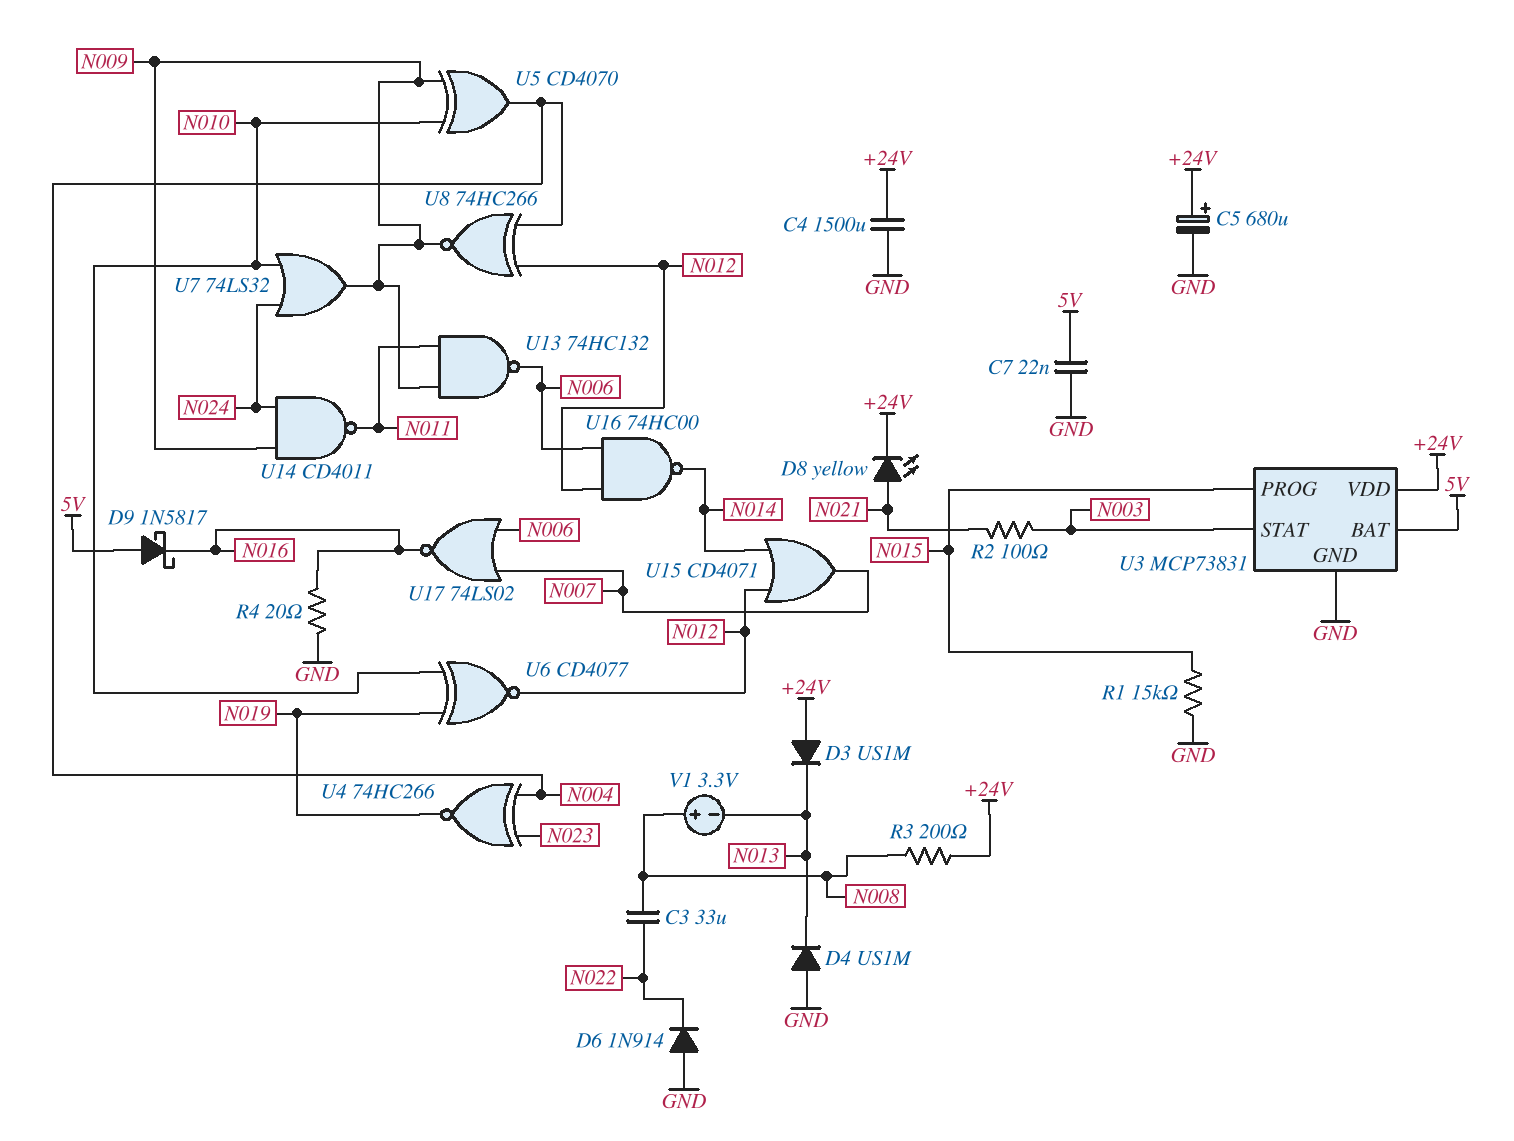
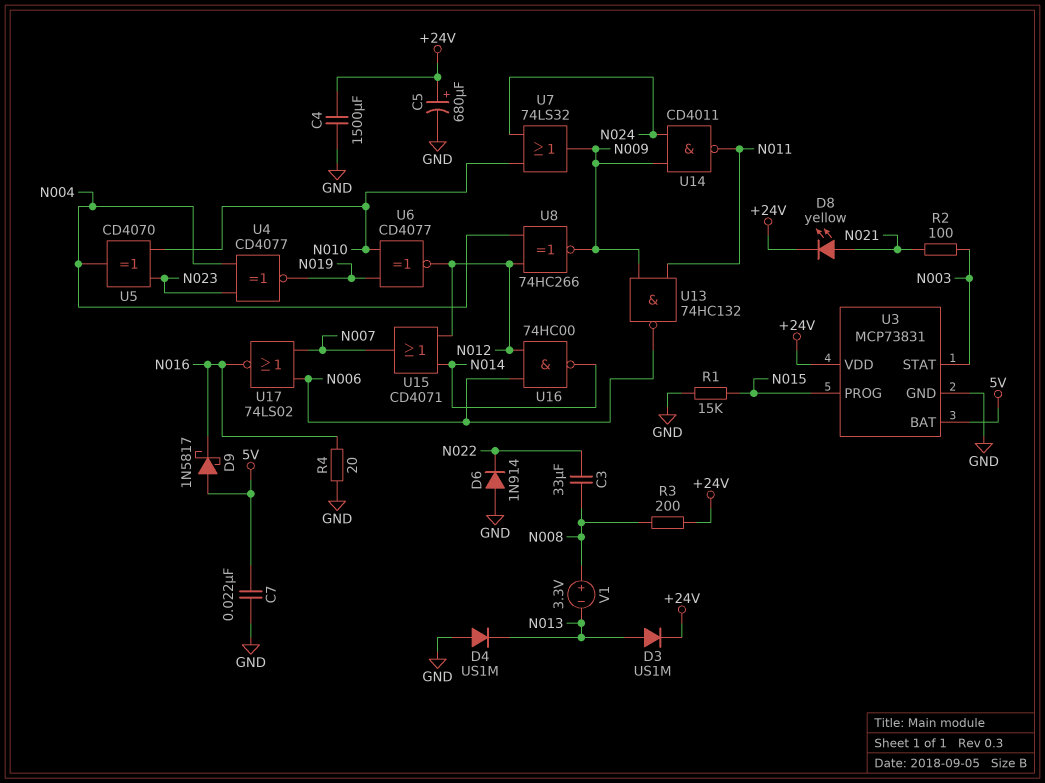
D3: diode US1M (A +24V, K N013) -> diode US1M (A N013, K +24V)
U4: XNOR 74HC266 (in N004, in N023, out N019) -> XNOR CD4077 (in N004, in N023, out N019)
U5: XOR CD4070 (in N009, in N010, out N004) -> XOR CD4070 (in N010, in N023, out N004)

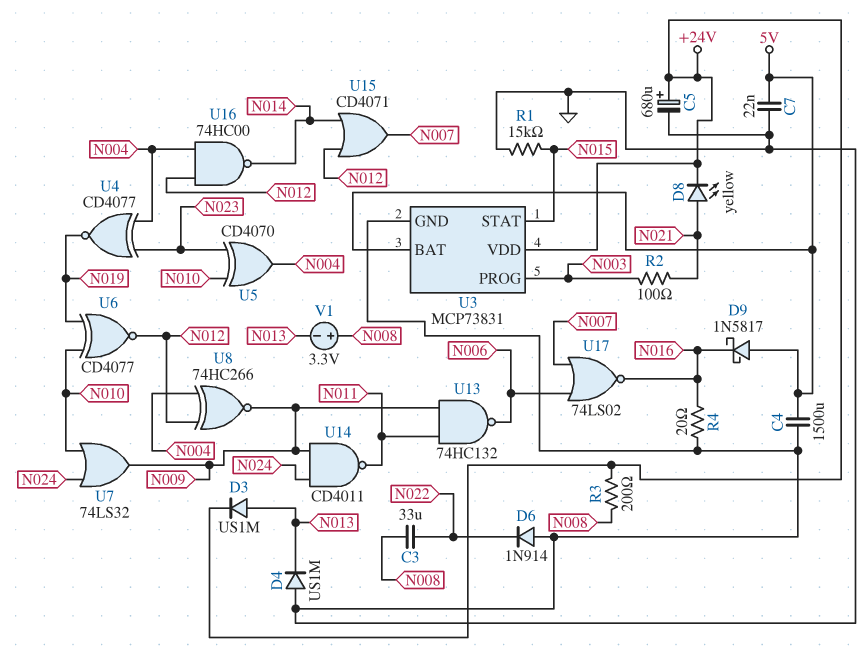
C4: 1500uF (+24V, GND) -> 1500uF (5V, GND)
U3 pin PROG: N015 -> N003
U3 pin STAT: N003 -> N015
U16: NAND 74HC00 (in N006, in N012, out N014) -> NAND 74HC00 (in N004, in N012, out N014)

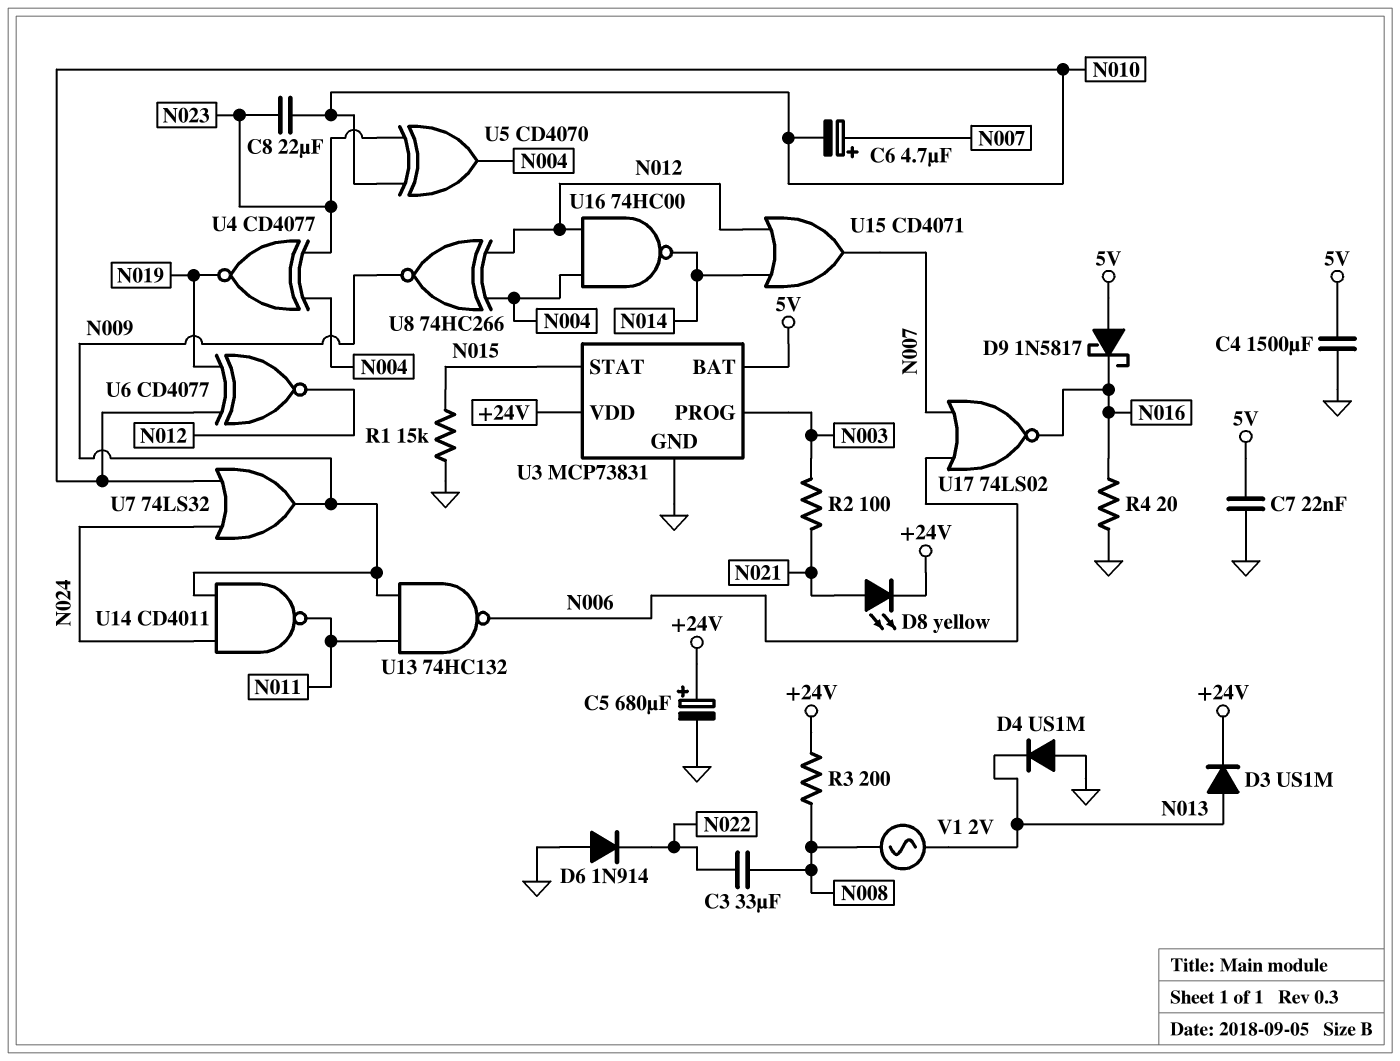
C6: none -> 4.7uF (plus N007, minus N010)
C8: none -> 22uF (N010, N023)
V1: 3.3V (plus N008, minus N013) -> AC 2V (N008, N013)

